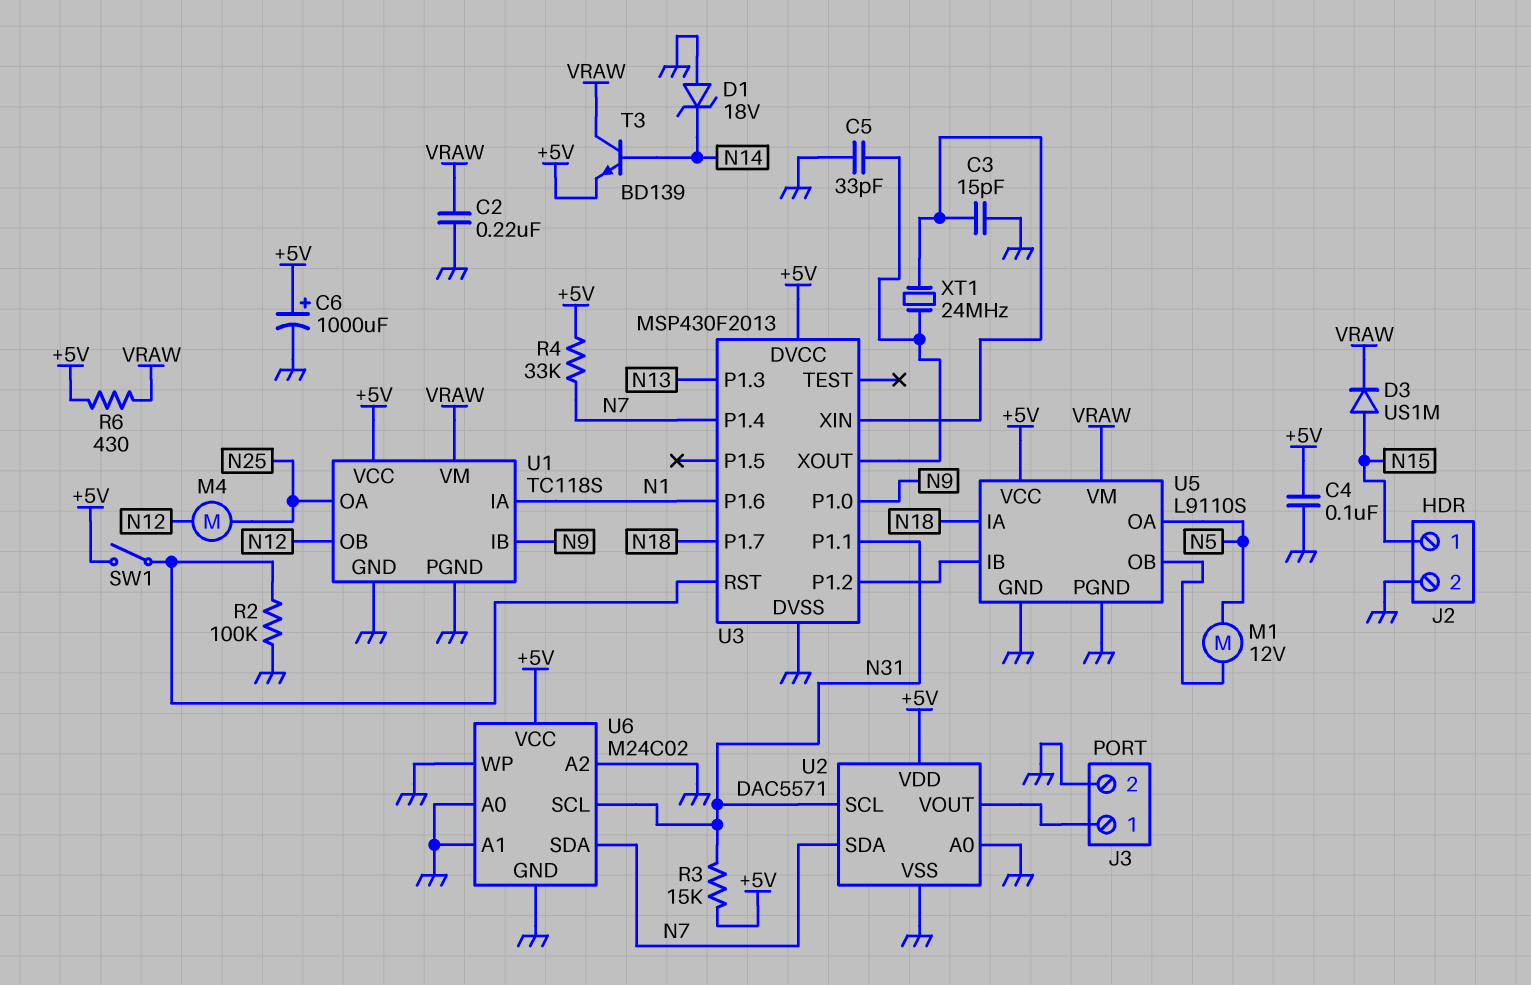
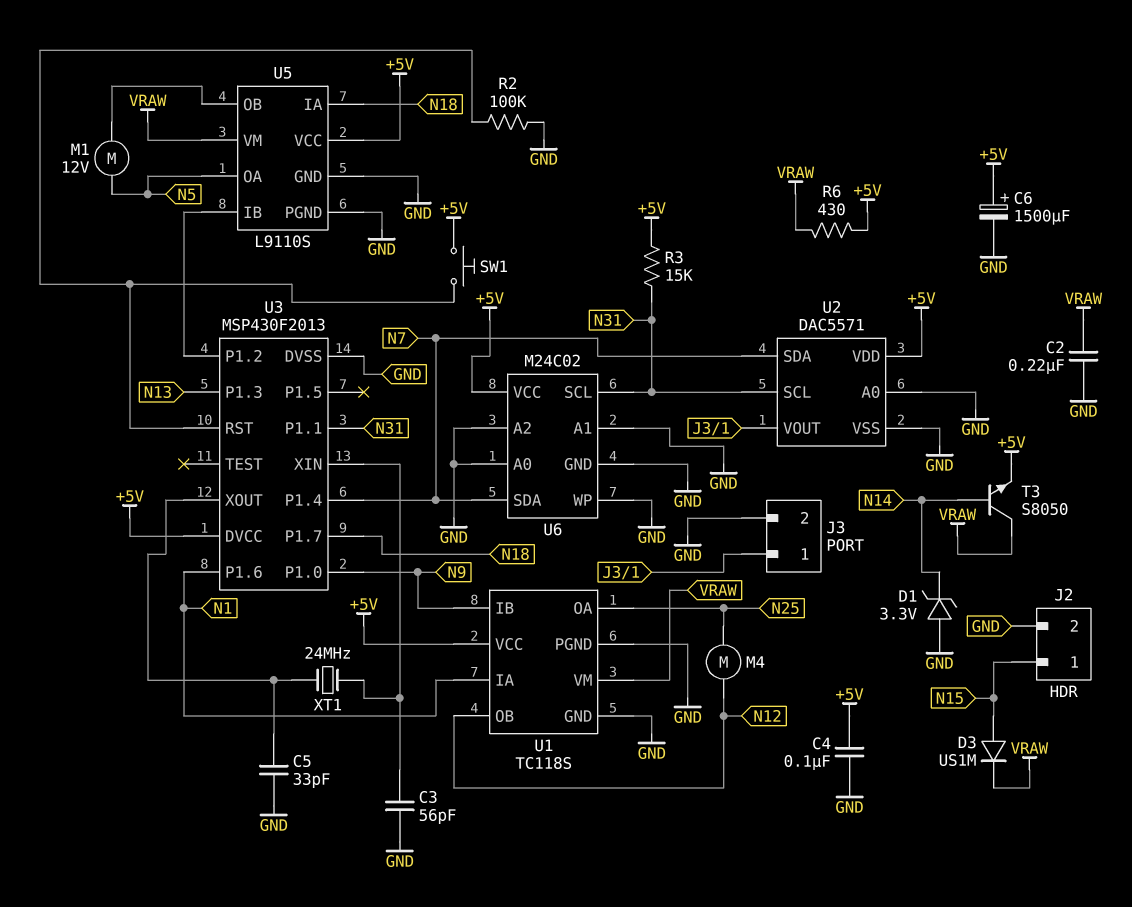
C3: 15pF (GND, U3/XIN) -> 56pF (GND, U3/XIN)
C6: 1000uF (plus +5V, minus GND) -> 1500uF (plus +5V, minus GND)
D1: zener 18V (A GND, K N14) -> zener 3.3V (A GND, K N14)
R4: 33k (+5V, N7) -> none
SW1: switch (+5V, U3/RST) -> button (+5V, U3/RST)
T3: NPN BD139 (B N14, C VRAW, E +5V) -> NPN S8050 (B N14, C VRAW, E +5V)

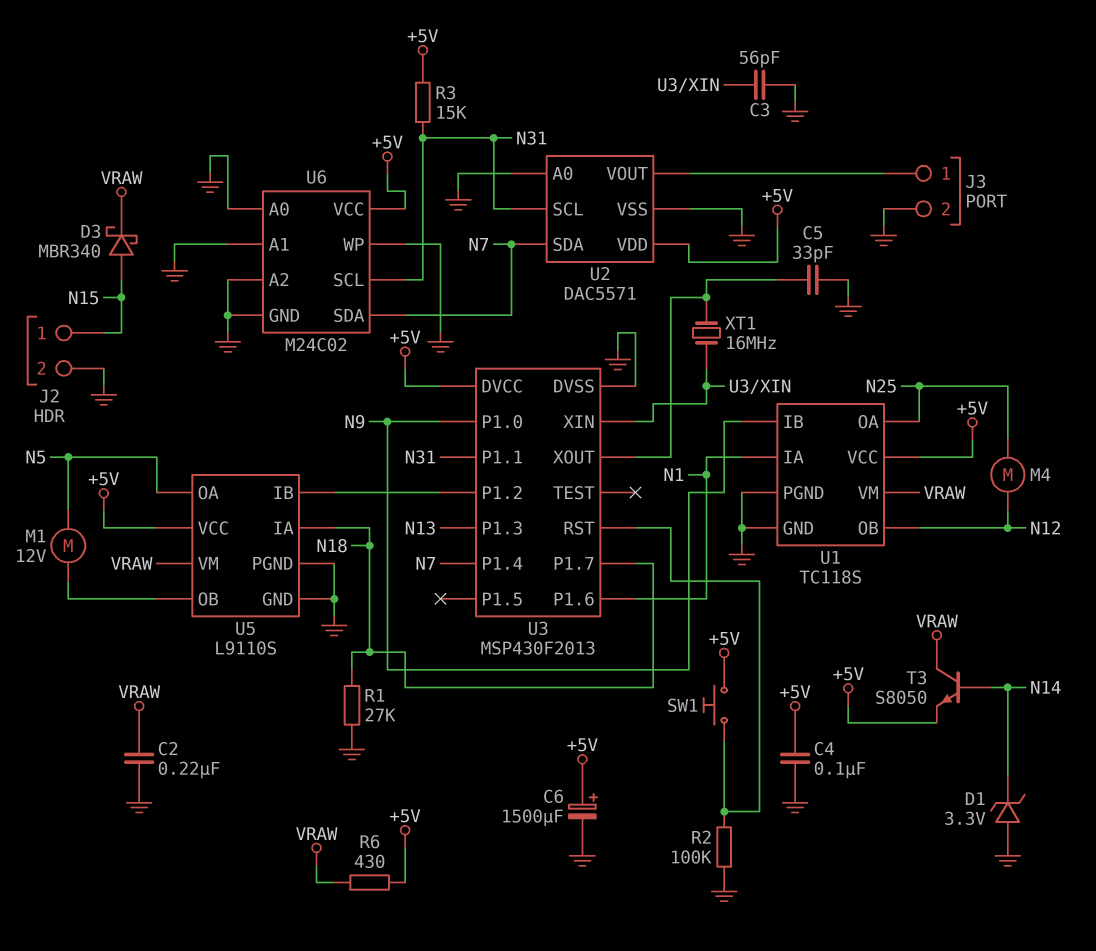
D3: diode US1M (A N15, K VRAW) -> schottky MBR340 (A N15, K VRAW)
R1: none -> 27k (GND, N18)
XT1: 24MHz (U3/XIN, U3/XOUT) -> 16MHz (U3/XIN, U3/XOUT)

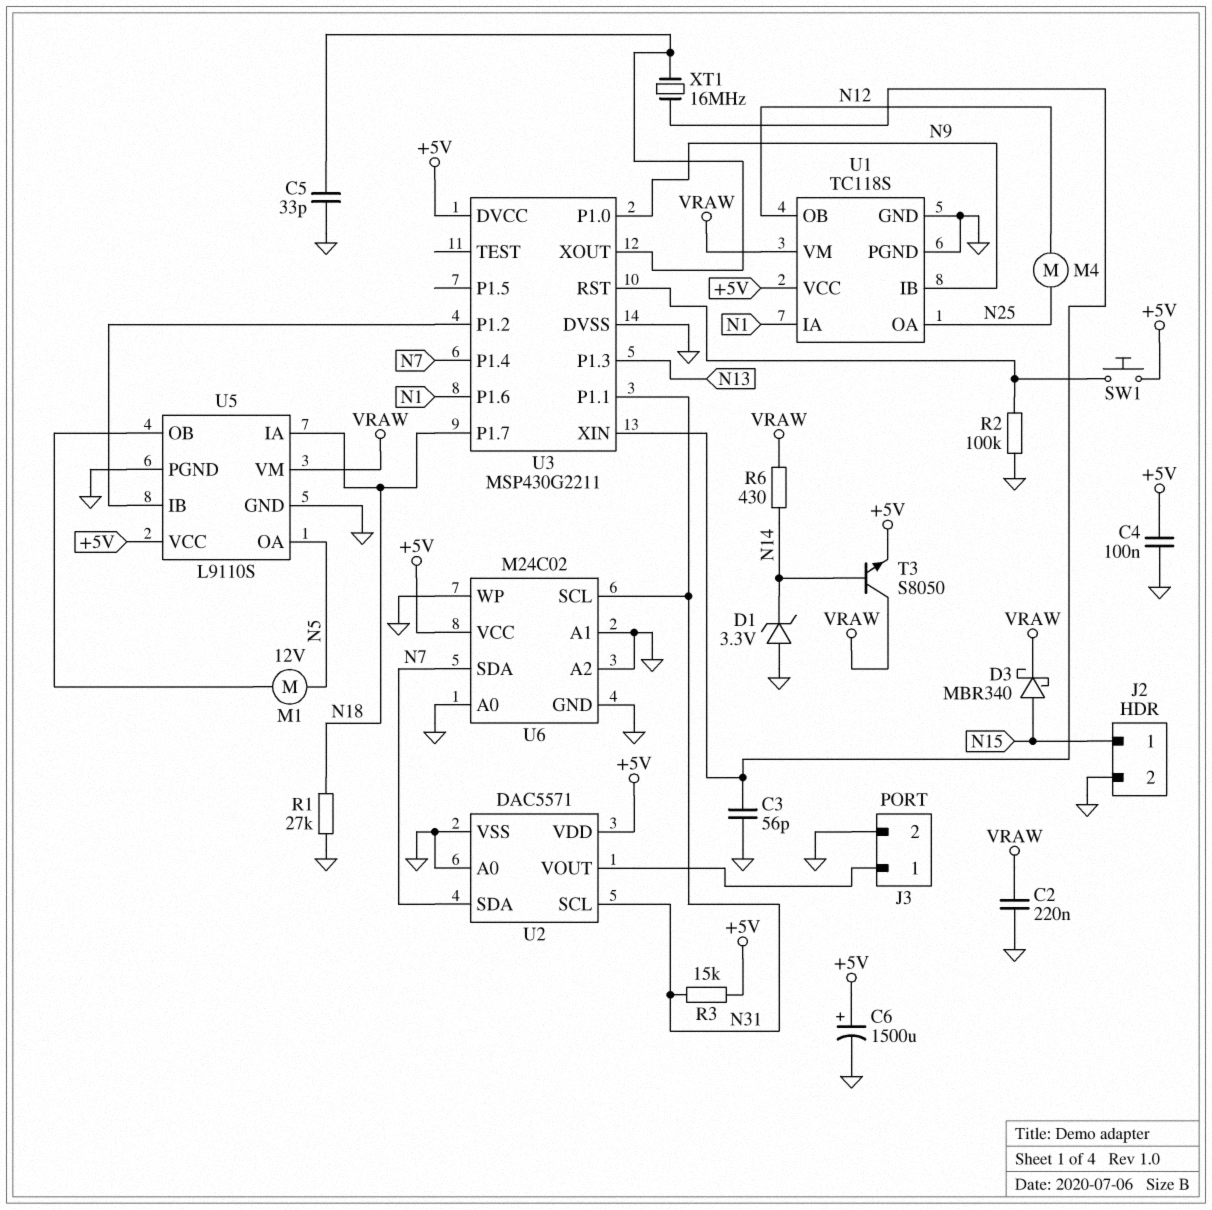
R6: 430 (+5V, VRAW) -> 430 (N14, VRAW)
U3: MSP430F2013 -> MSP430G2211

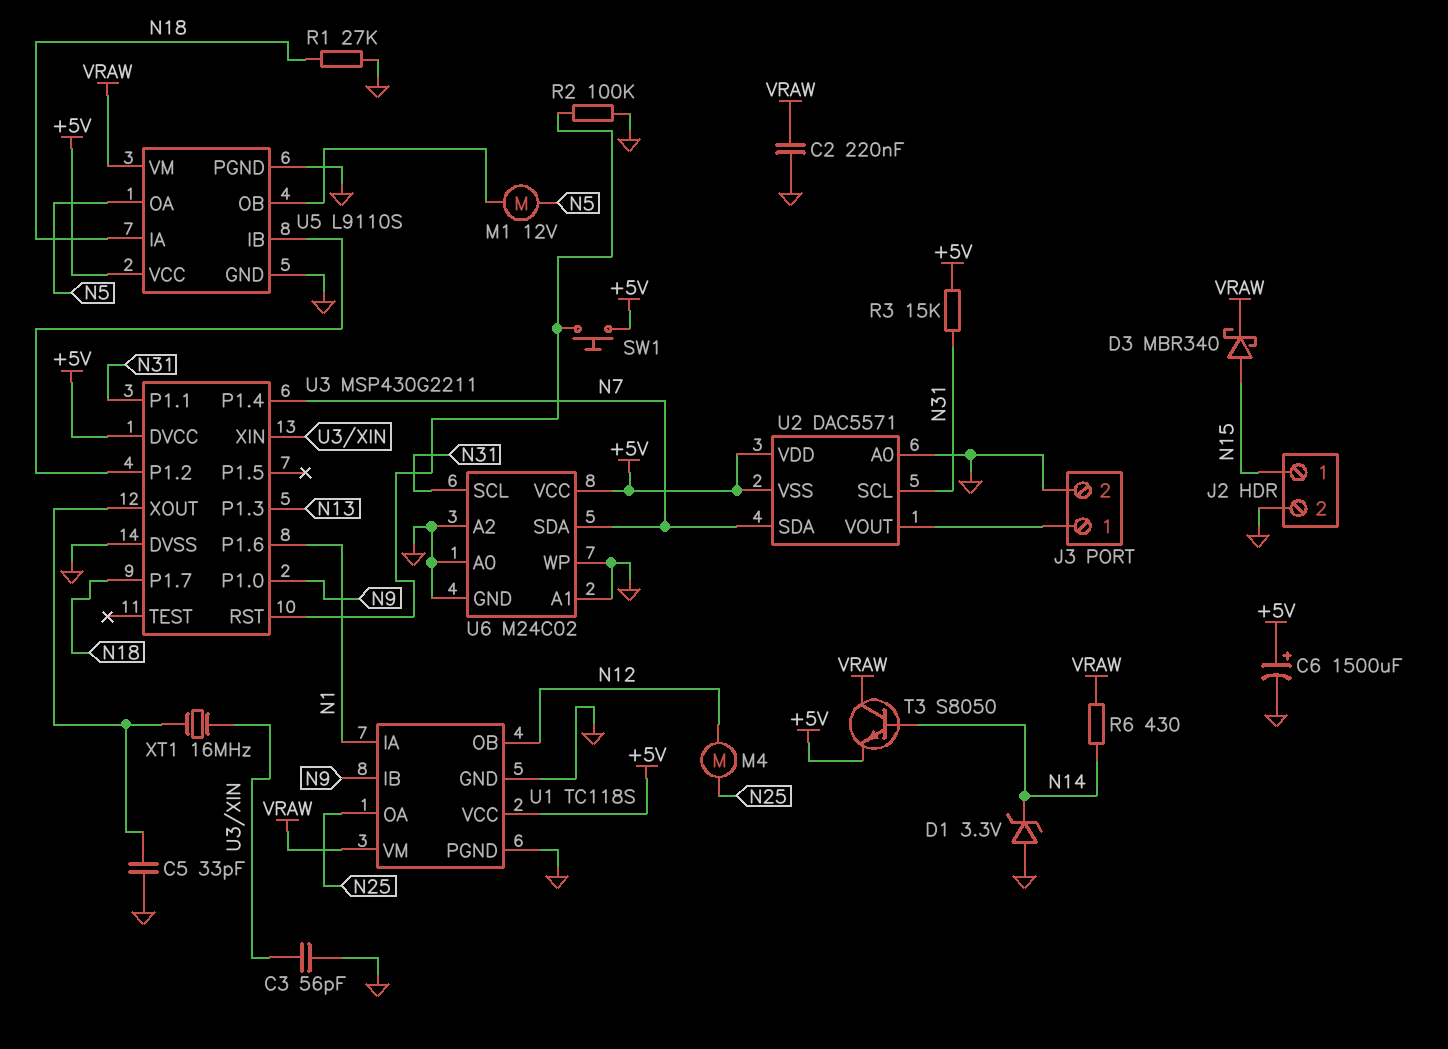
C4: 100nF (+5V, GND) -> none
U2 pin VSS: GND -> +5V

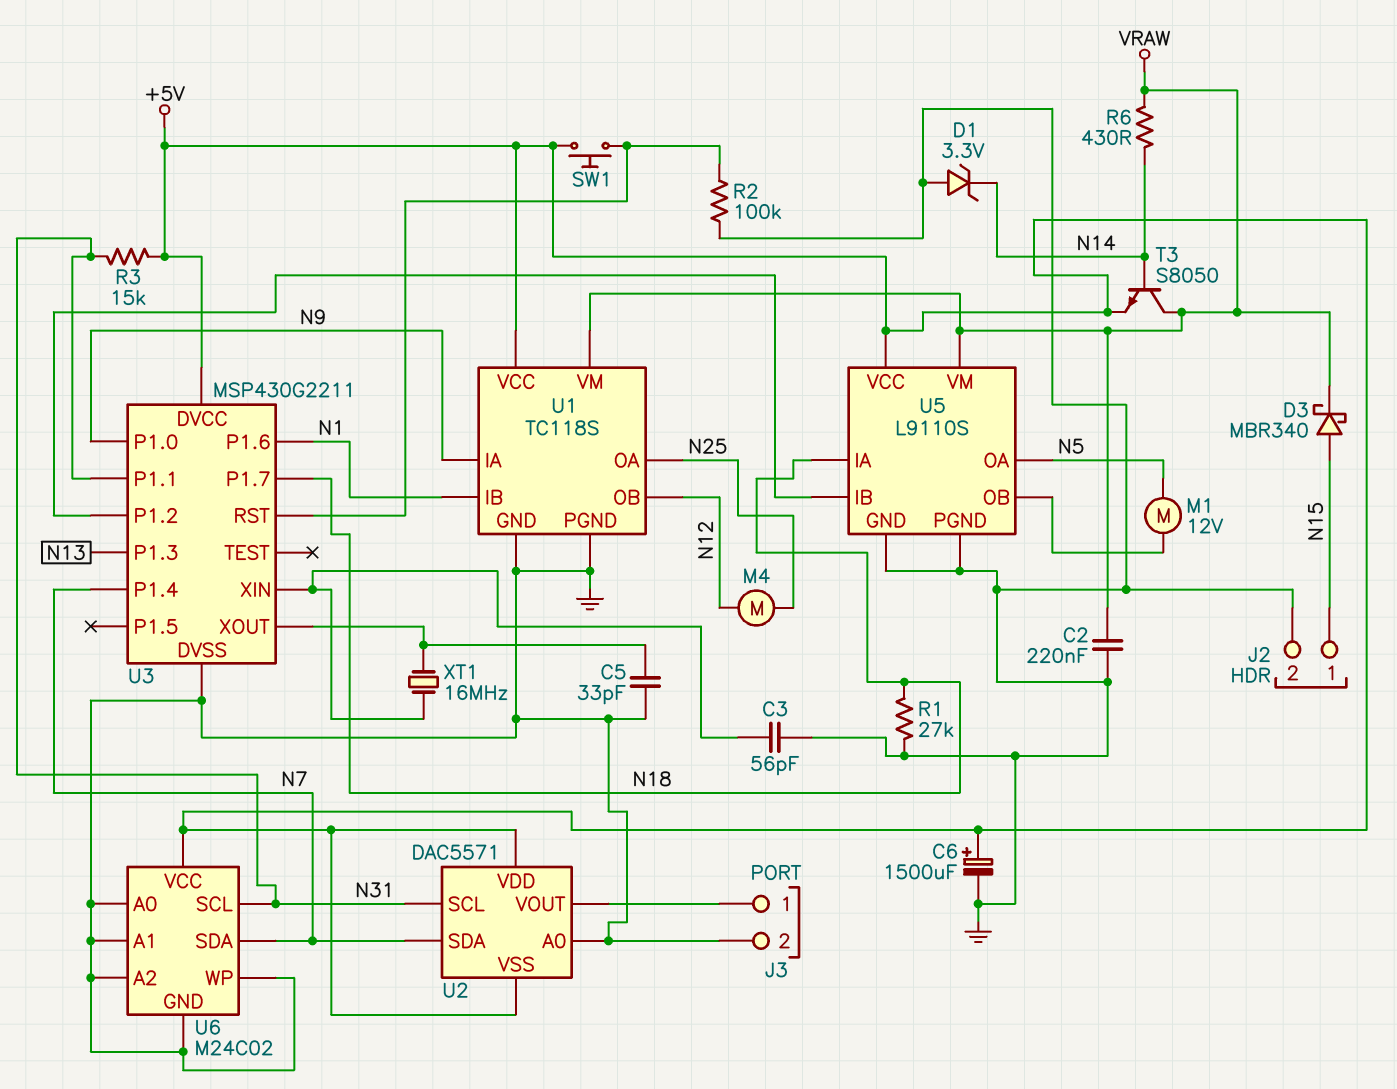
U1 pin IA: N1 -> N9
U1 pin IB: N9 -> N1

